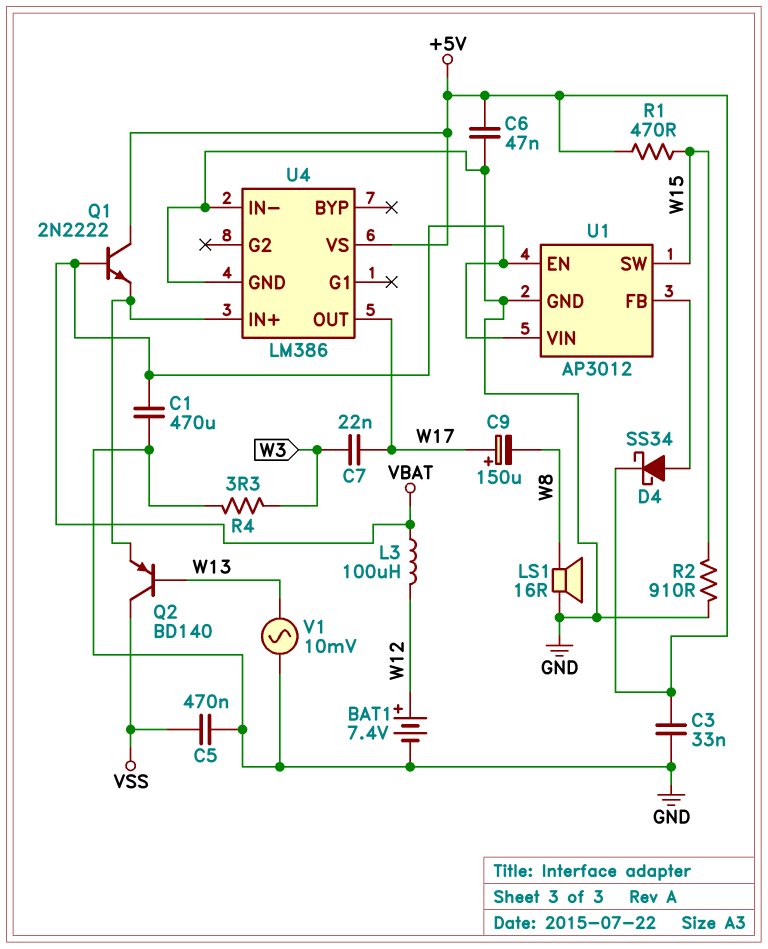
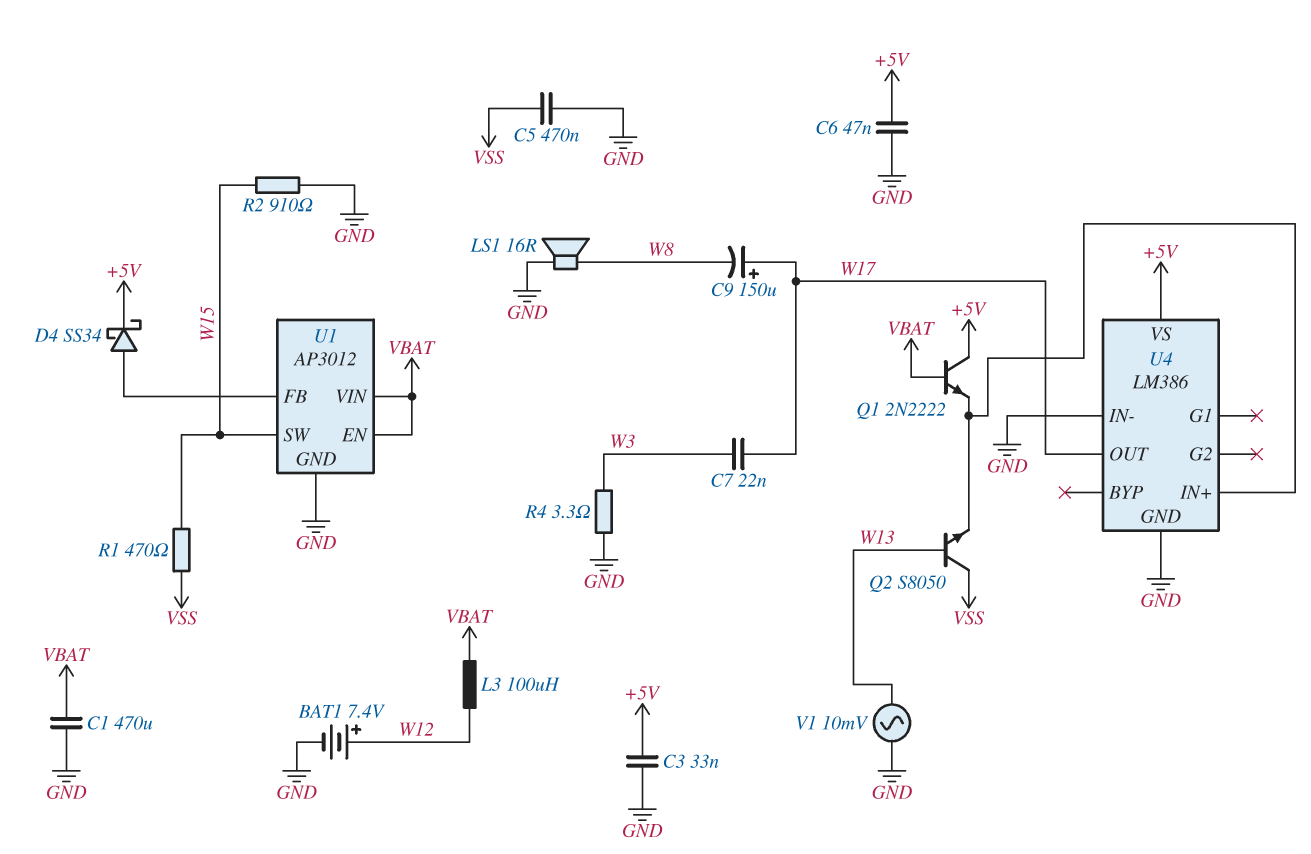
Q2: PNP BD140 (B W13, C VSS, E U4/IN+) -> NPN S8050 (B W13, C VSS, E U4/IN+)
R1: 470 (+5V, W15) -> 470 (VSS, W15)

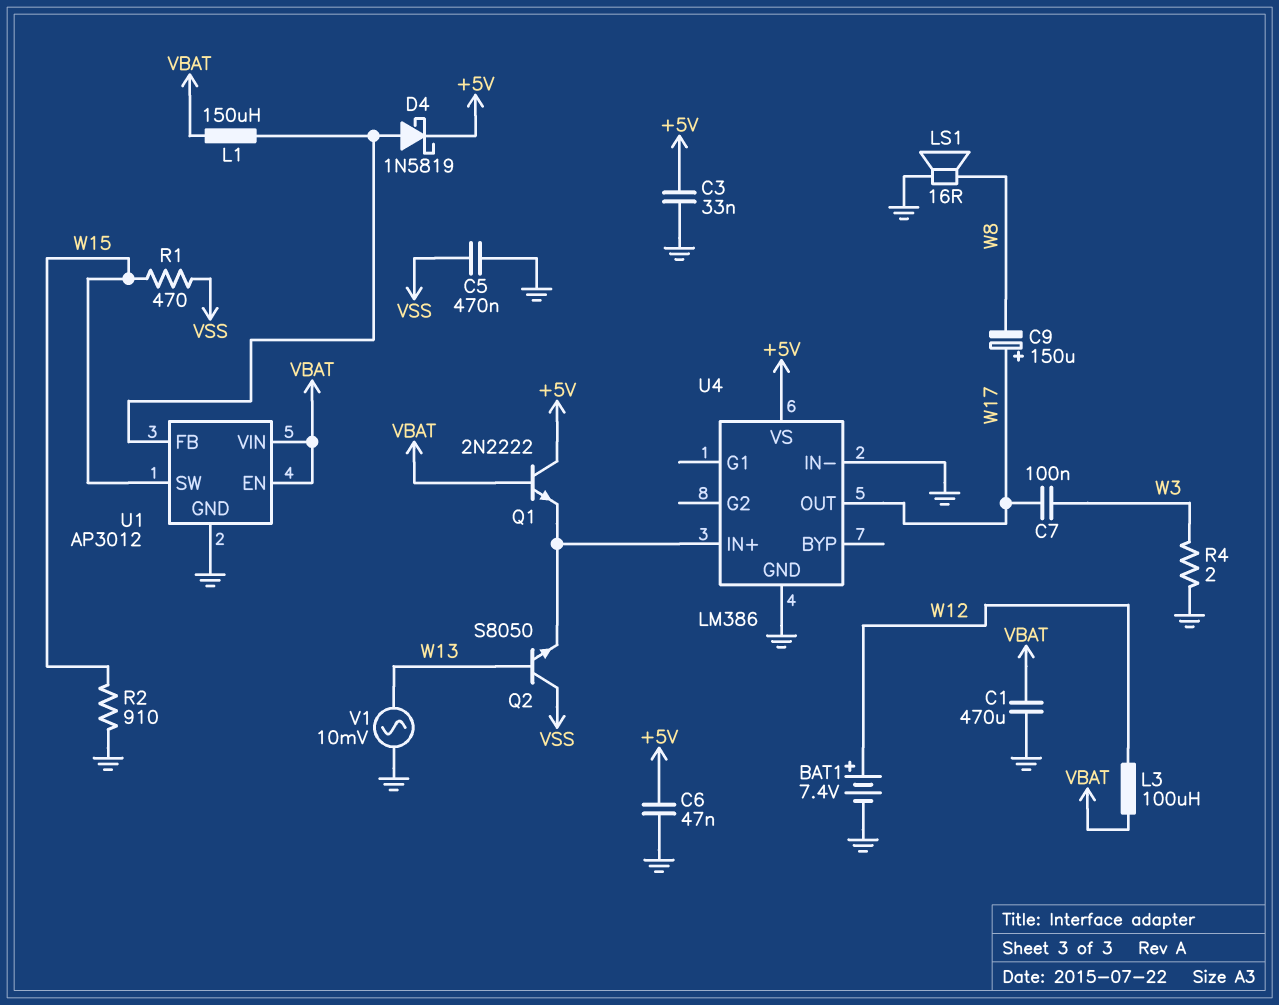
C7: 22nF (W3, W17) -> 100nF (W3, W17)
D4: schottky SS34 (A U1/FB, K +5V) -> schottky 1N5819 (A U1/FB, K +5V)
L1: none -> 150uH (U1/FB, VBAT)
R4: 3.3 (GND, W3) -> 2 (GND, W3)

